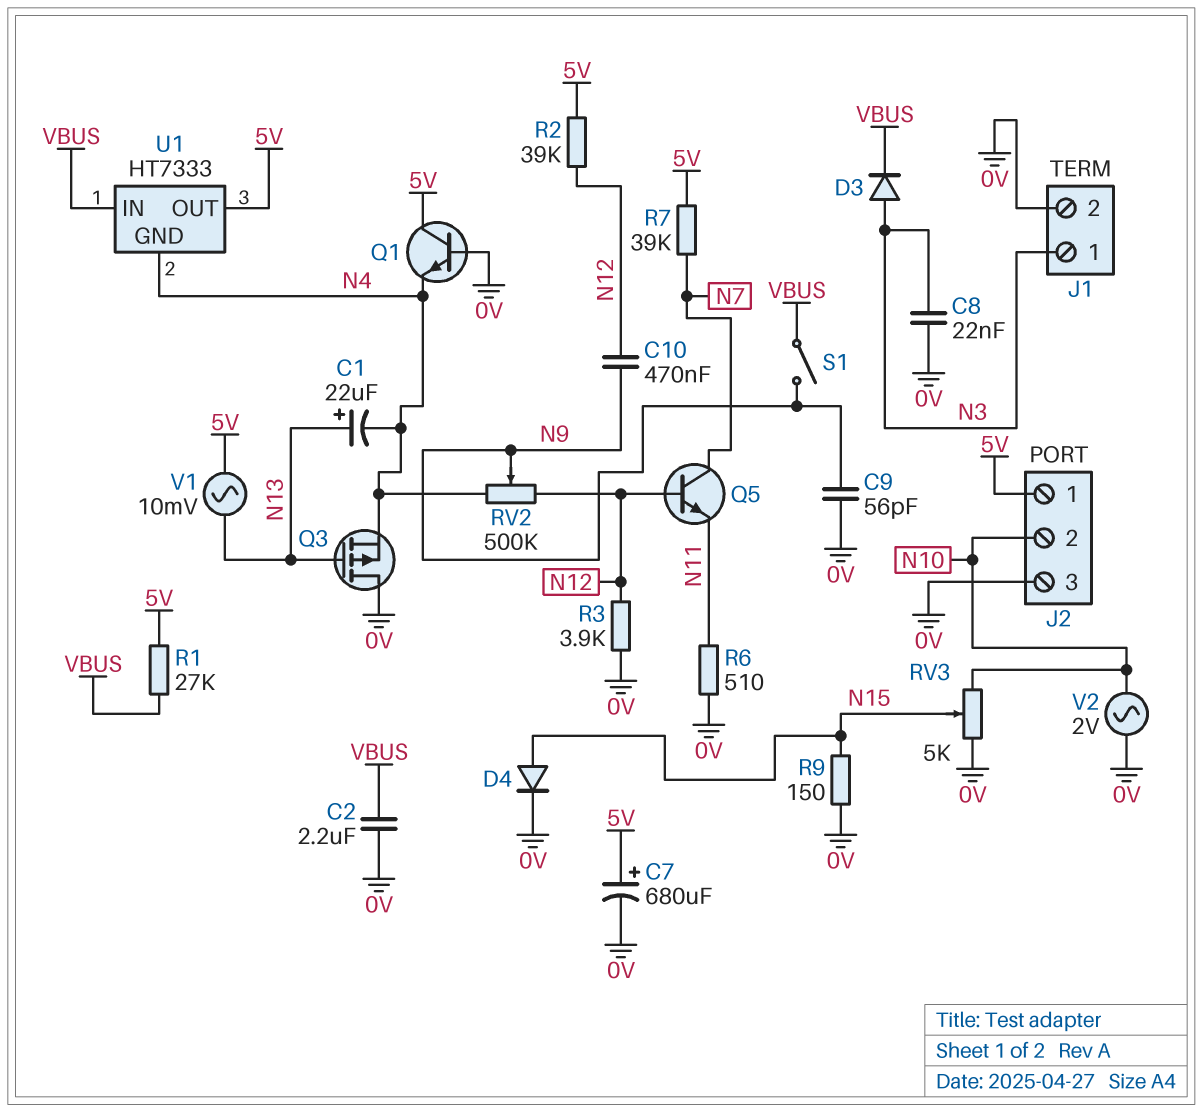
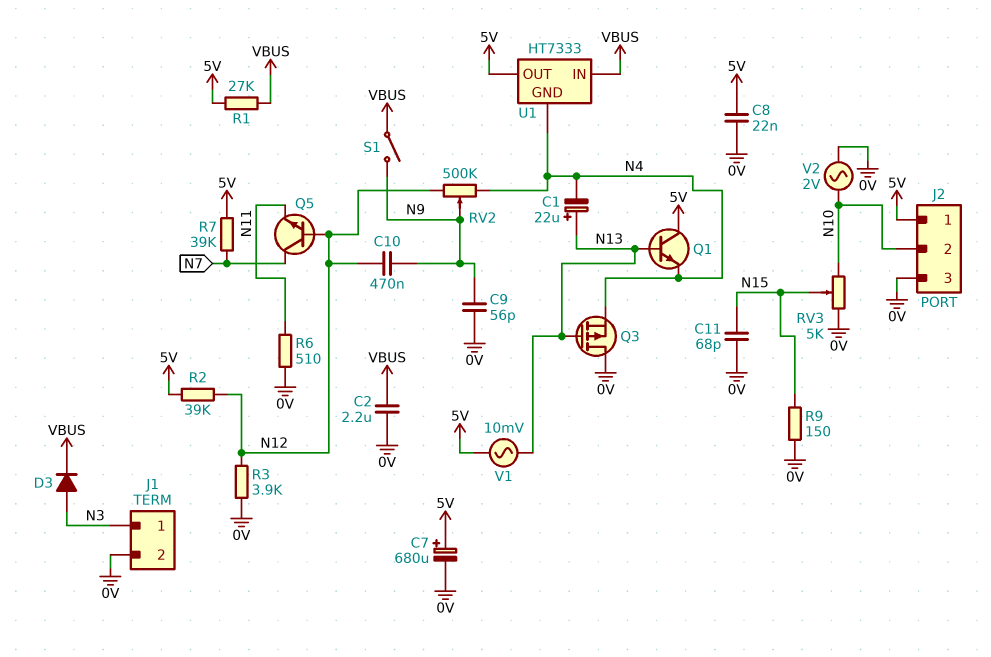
C8: 22nF (0V, N3) -> 22nF (0V, 5V)
C11: none -> 68pF (0V, N15)
D4: diode (A N15, K 0V) -> none
Q1: NPN (B 0V, C 5V, E N4) -> NPN (B N13, C 5V, E N4)

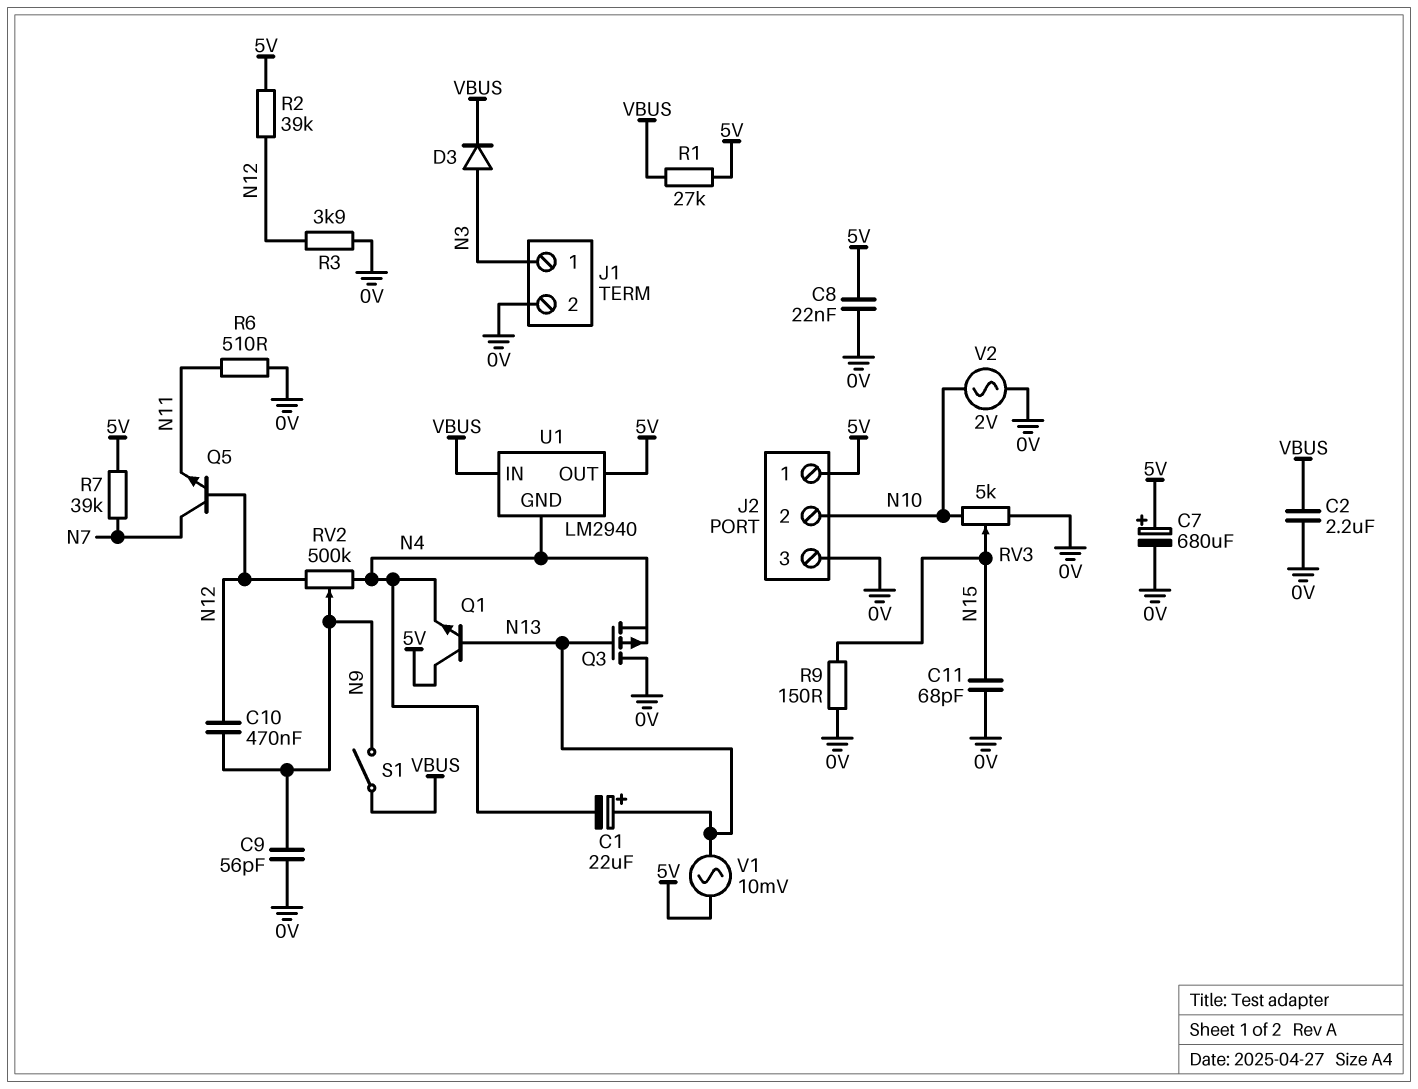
U1: HT7333 -> LM2940

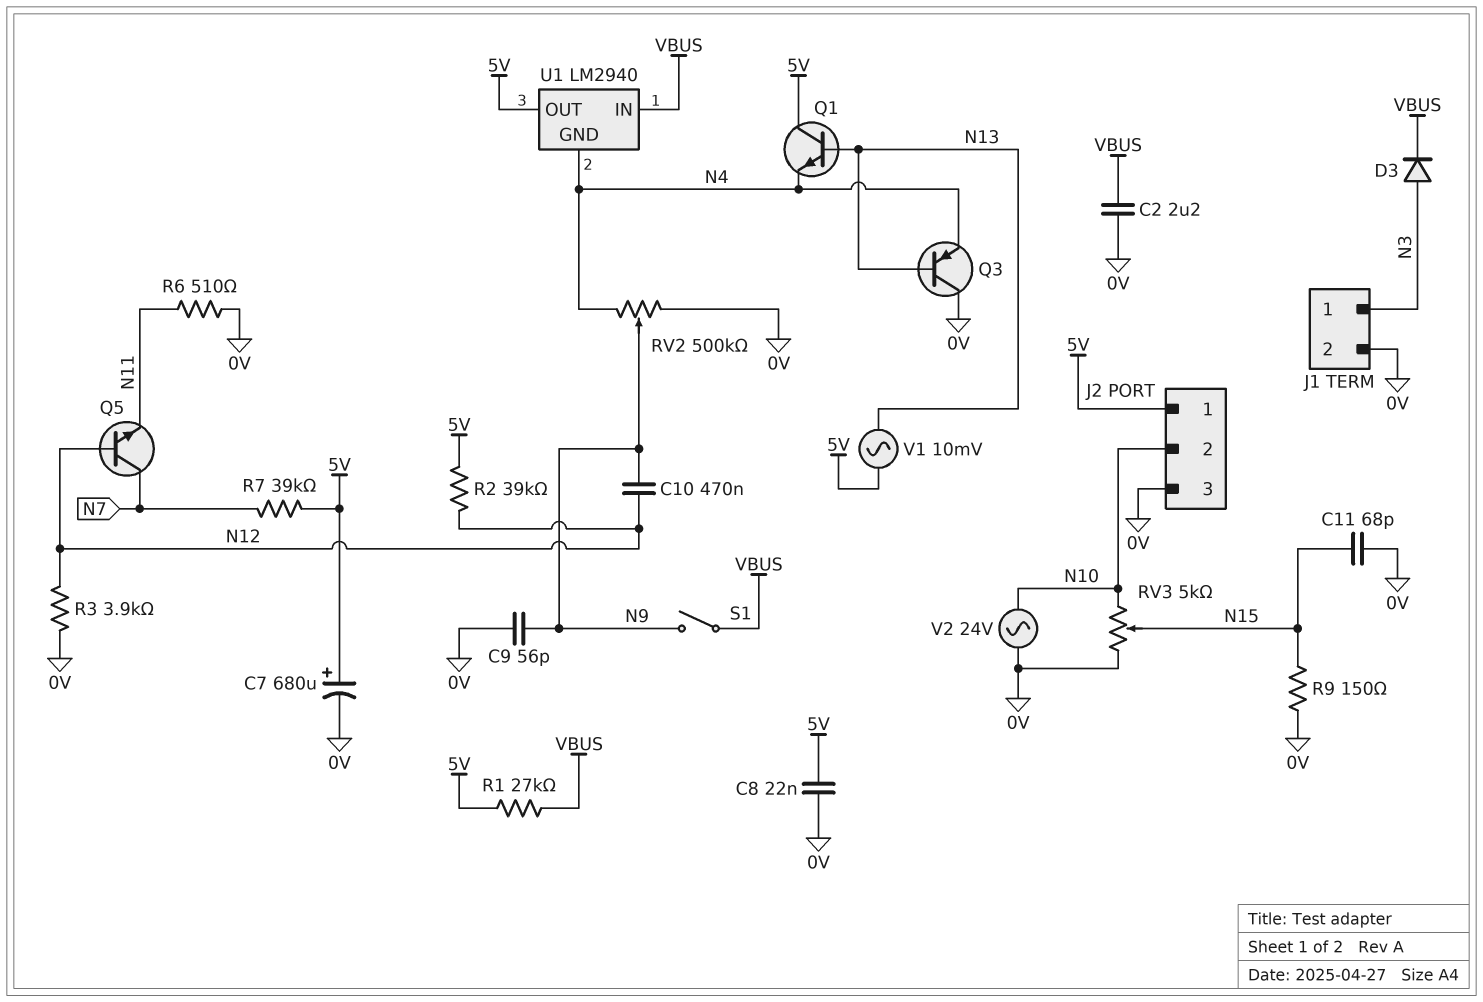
C1: 22uF (plus N13, minus N4) -> none
Q3: PMOS (G N13, D 0V, S N4) -> PNP (B N13, C 0V, E N4)
RV2: 500k (N4, N12, wiper N9) -> 500k (0V, N4, wiper N9)
V2: AC 2V (0V, N10) -> AC 24V (0V, N10)

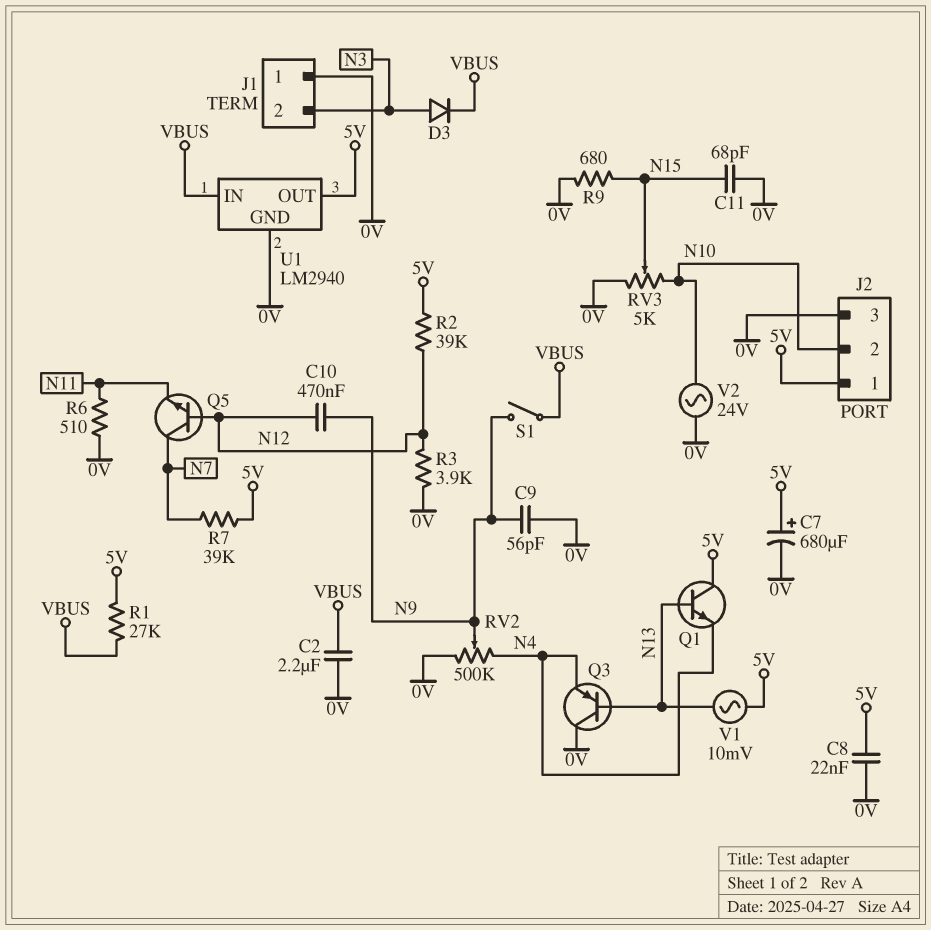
J1 pin 1: N3 -> 0V
J1 pin 2: 0V -> N3
R9: 150 (0V, N15) -> 680 (0V, N15)
U1 pin GND: N4 -> 0V

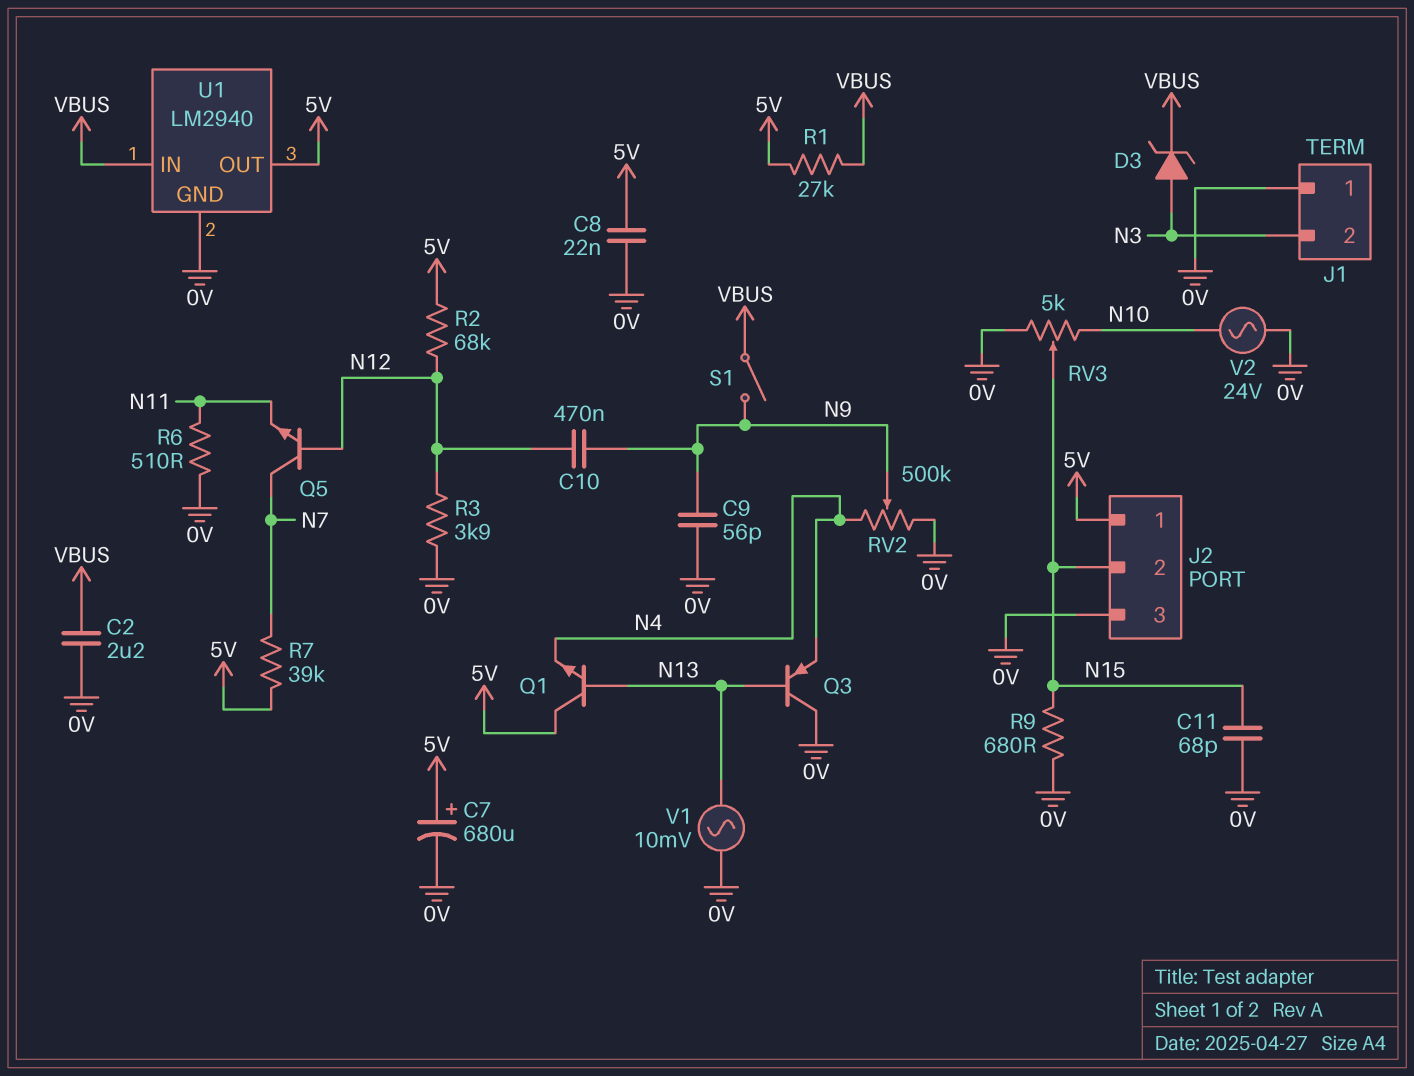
D3: diode (A N3, K VBUS) -> zener (A N3, K VBUS)
J2 pin 2: N10 -> N15
R2: 39k (5V, N12) -> 68k (5V, N12)
V1: AC 10mV (5V, N13) -> AC 10mV (0V, N13)

